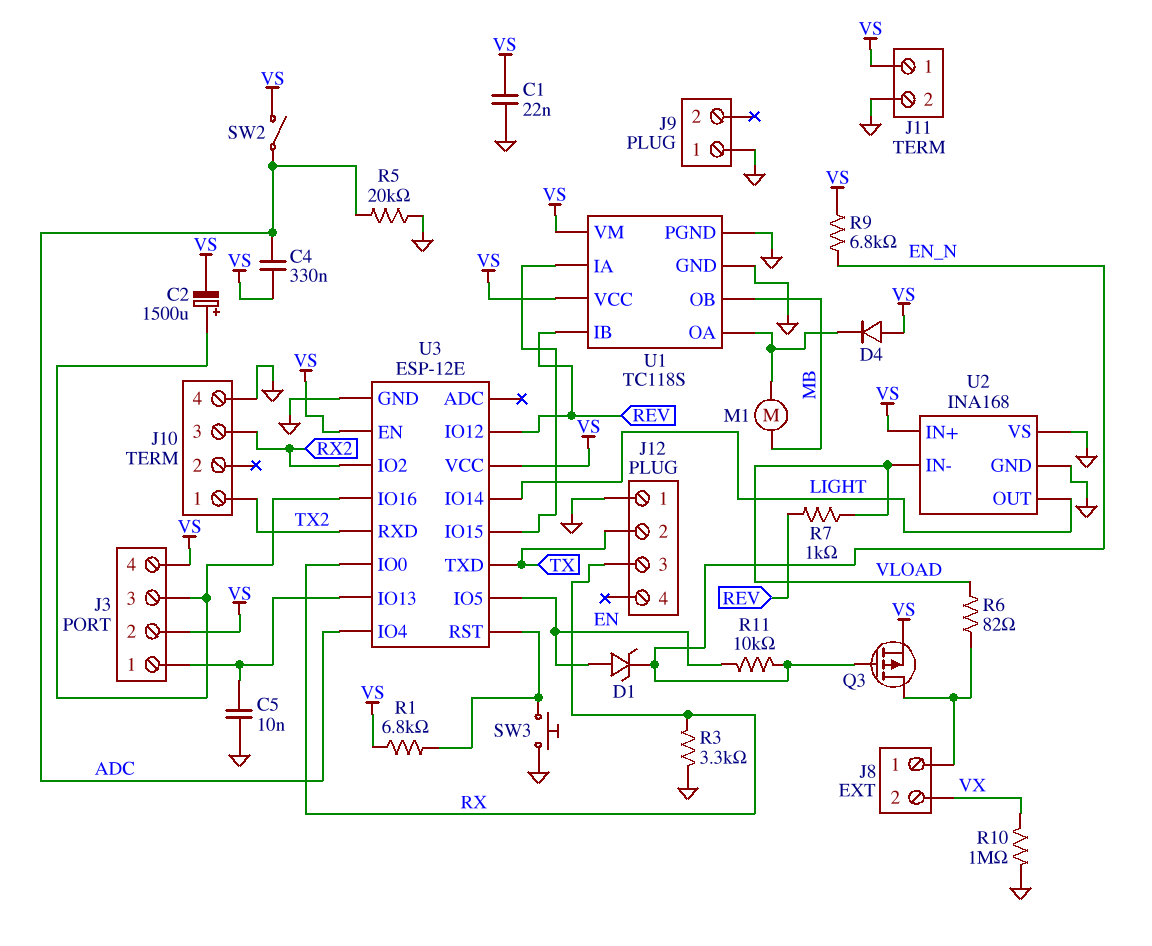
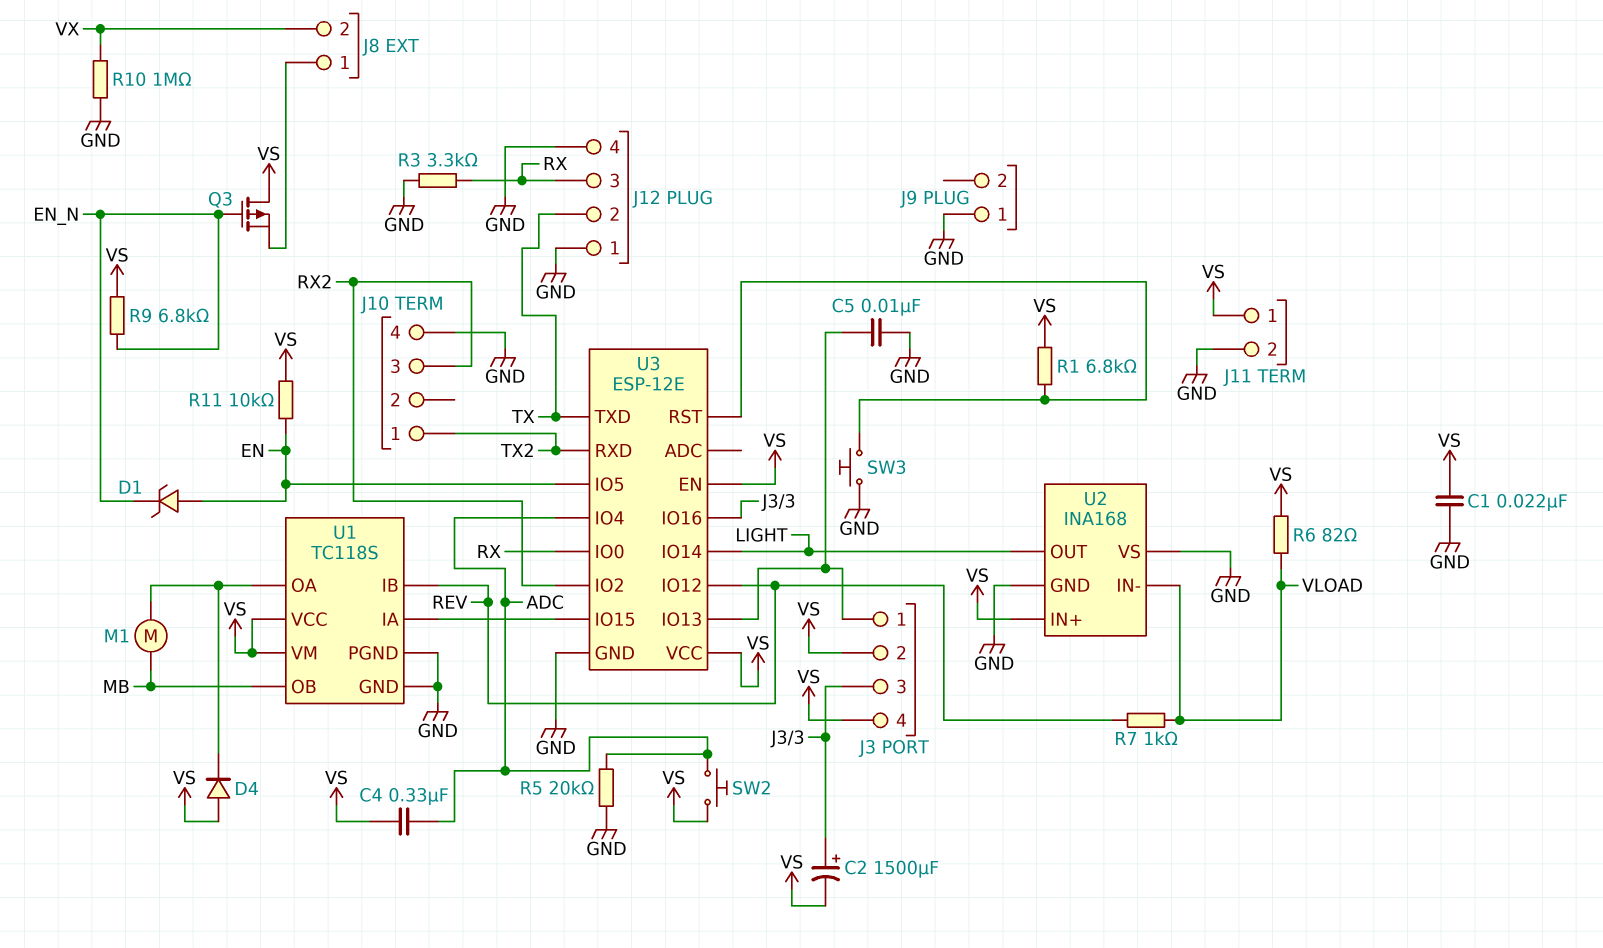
J12 pin 4: none -> GND
Q3: PMOS (G EN_N, D J8/1, S VS) -> PMOS (G EN_N, D VS, S J8/1)
R6: 82 (J8/1, VLOAD) -> 82 (VLOAD, VS)
R11: 10k (EN, EN_N) -> 10k (EN, VS)
SW2: switch (ADC, VS) -> button (ADC, VS)

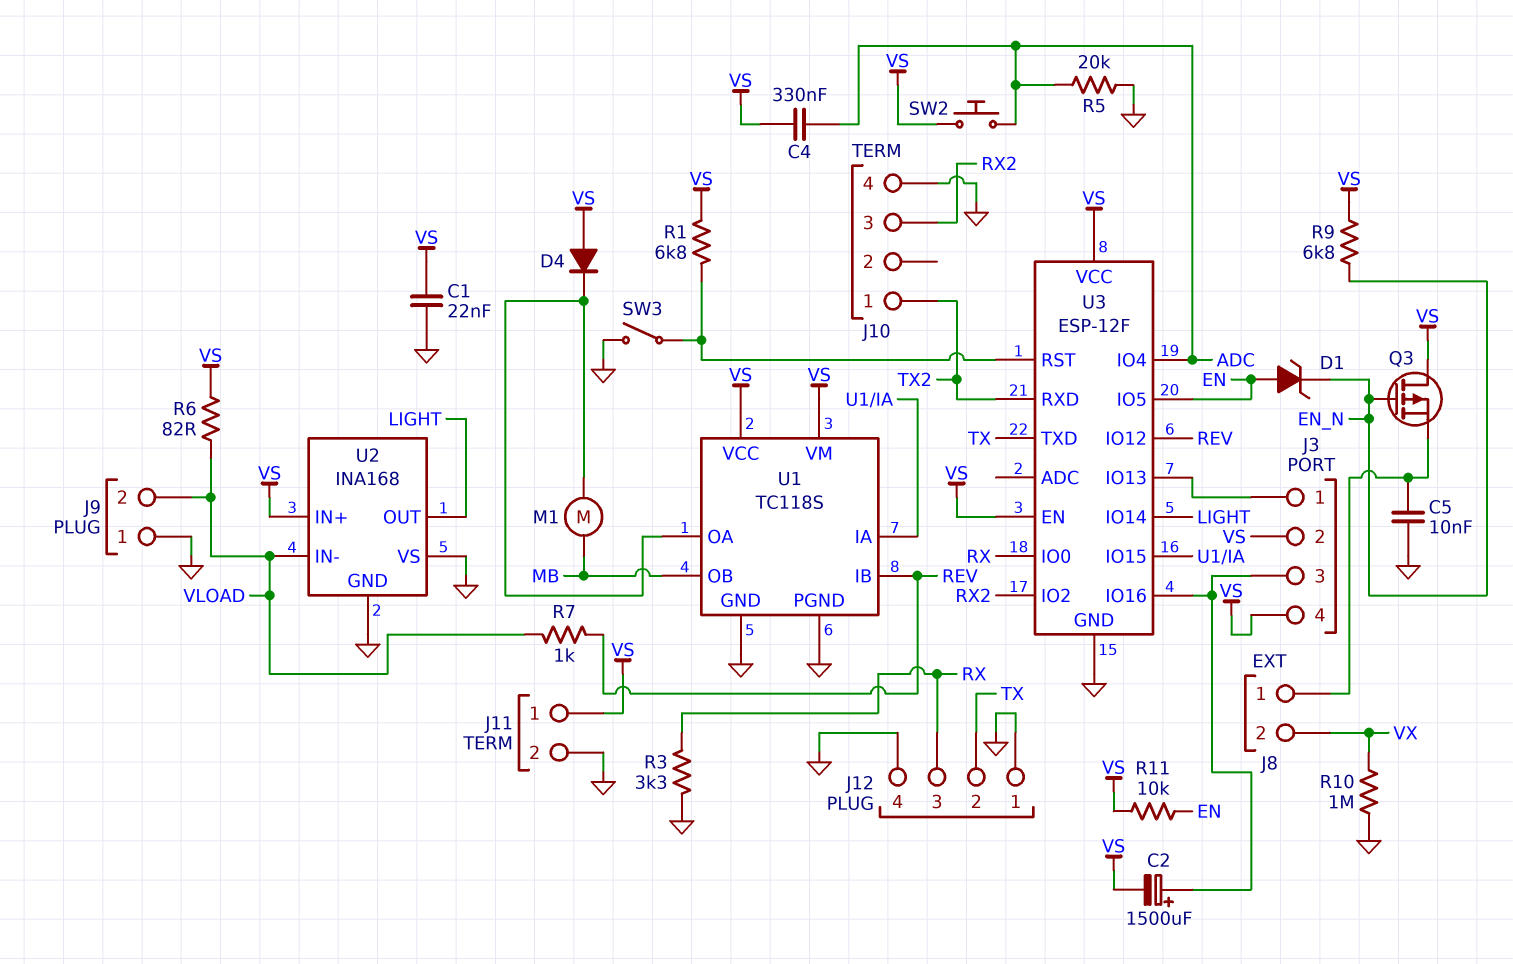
C5: 10nF (GND, J3/1) -> 10nF (GND, J8/1)
J9 pin 2: none -> VLOAD
SW3: button (GND, U3/RST) -> switch (GND, U3/RST)
U3: ESP-12E -> ESP-12F

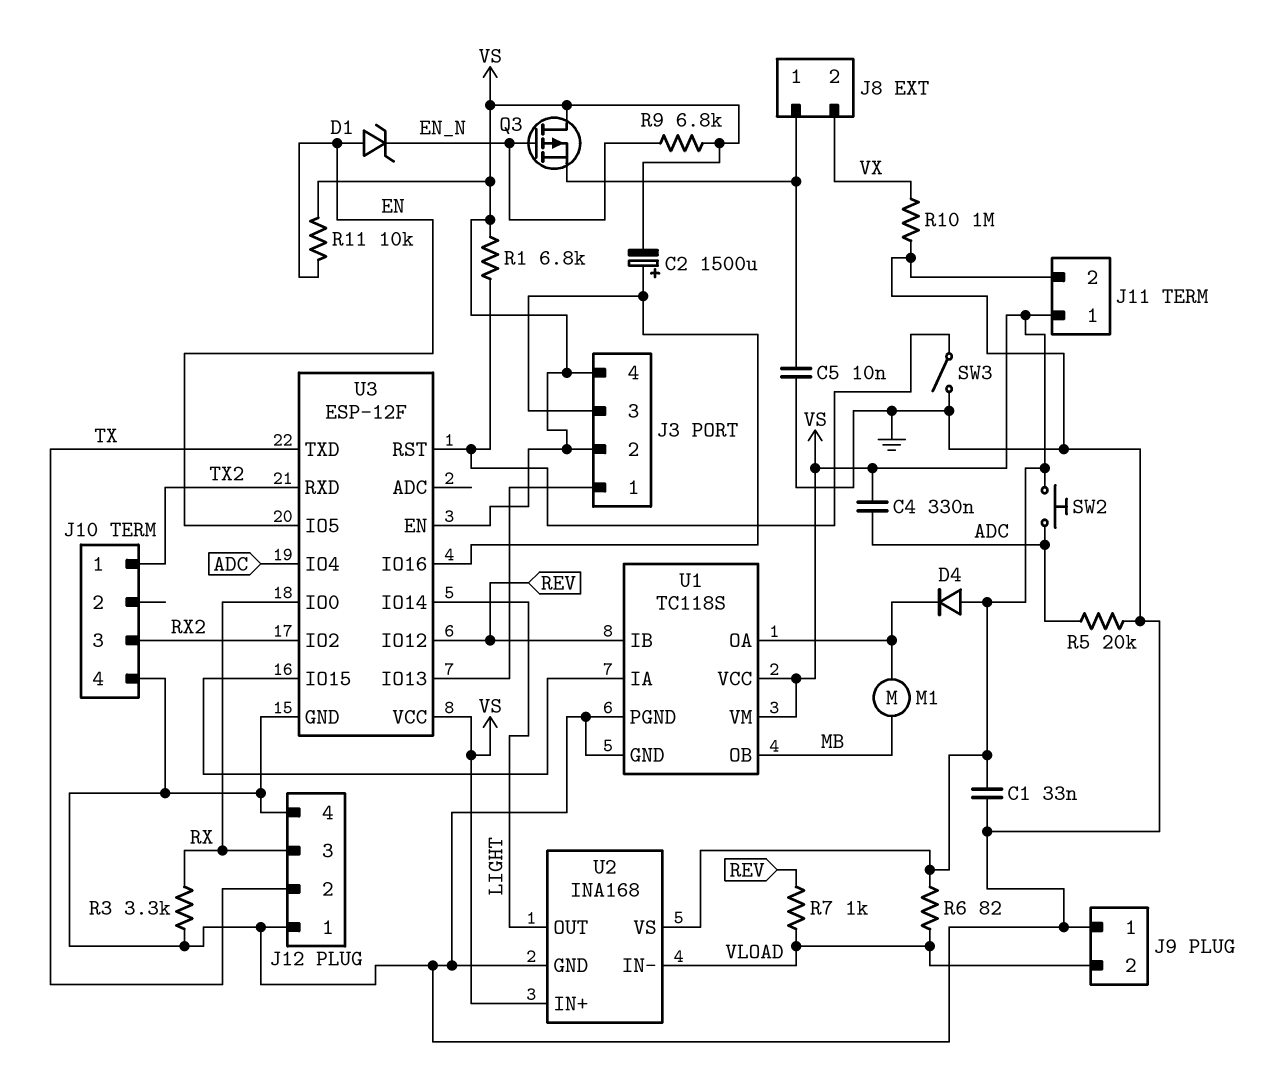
C1: 22nF (GND, VS) -> 33nF (GND, VS)
U2 pin VS: GND -> VS

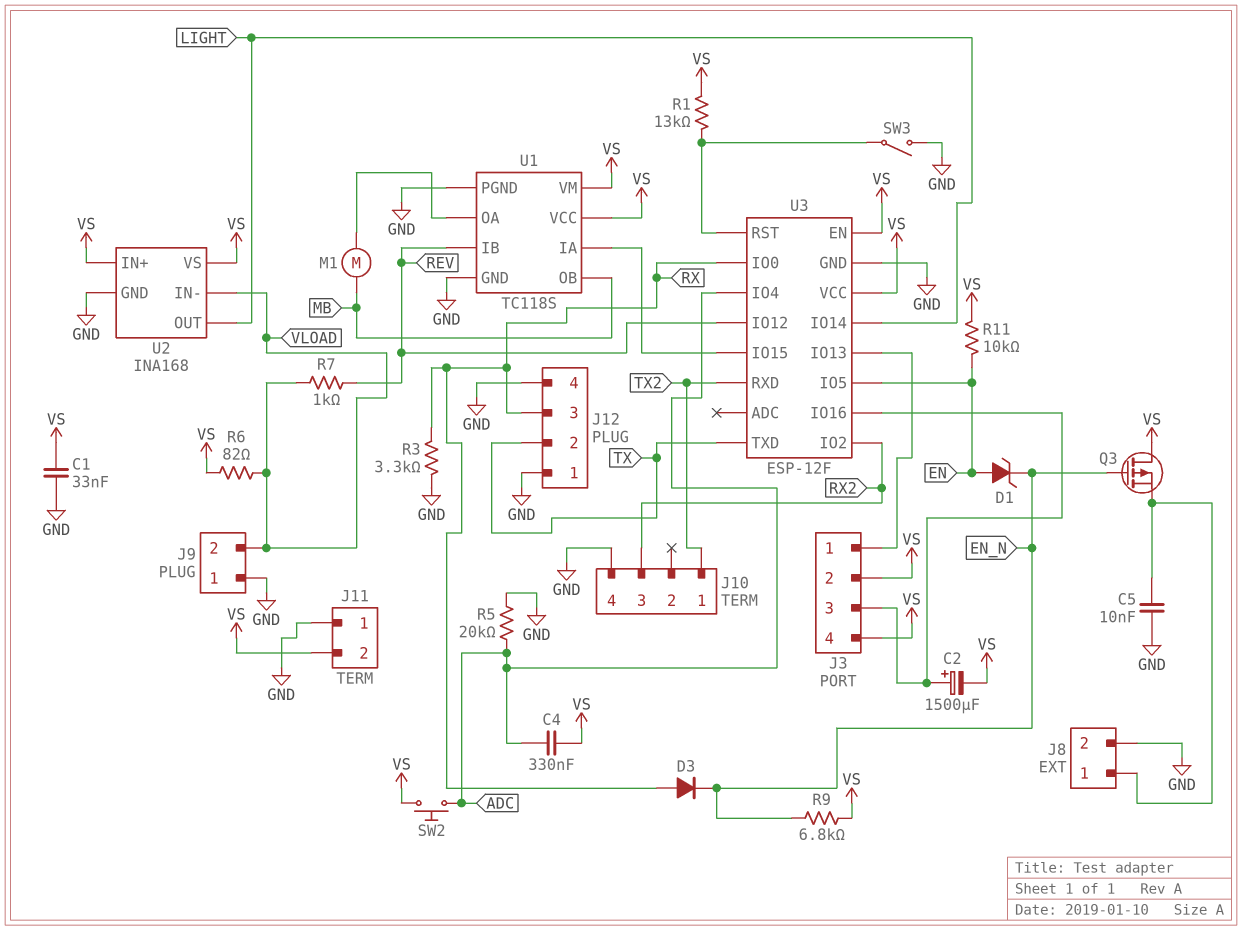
D3: none -> diode (A RX, K EN_N)
D4: diode (A VS, K U1/OA) -> none
J8 pin 2: VX -> GND
J11 pin 1: VS -> GND
J11 pin 2: GND -> VS
R1: 6.8k (U3/RST, VS) -> 13k (U3/RST, VS)
R10: 1M (GND, VX) -> none

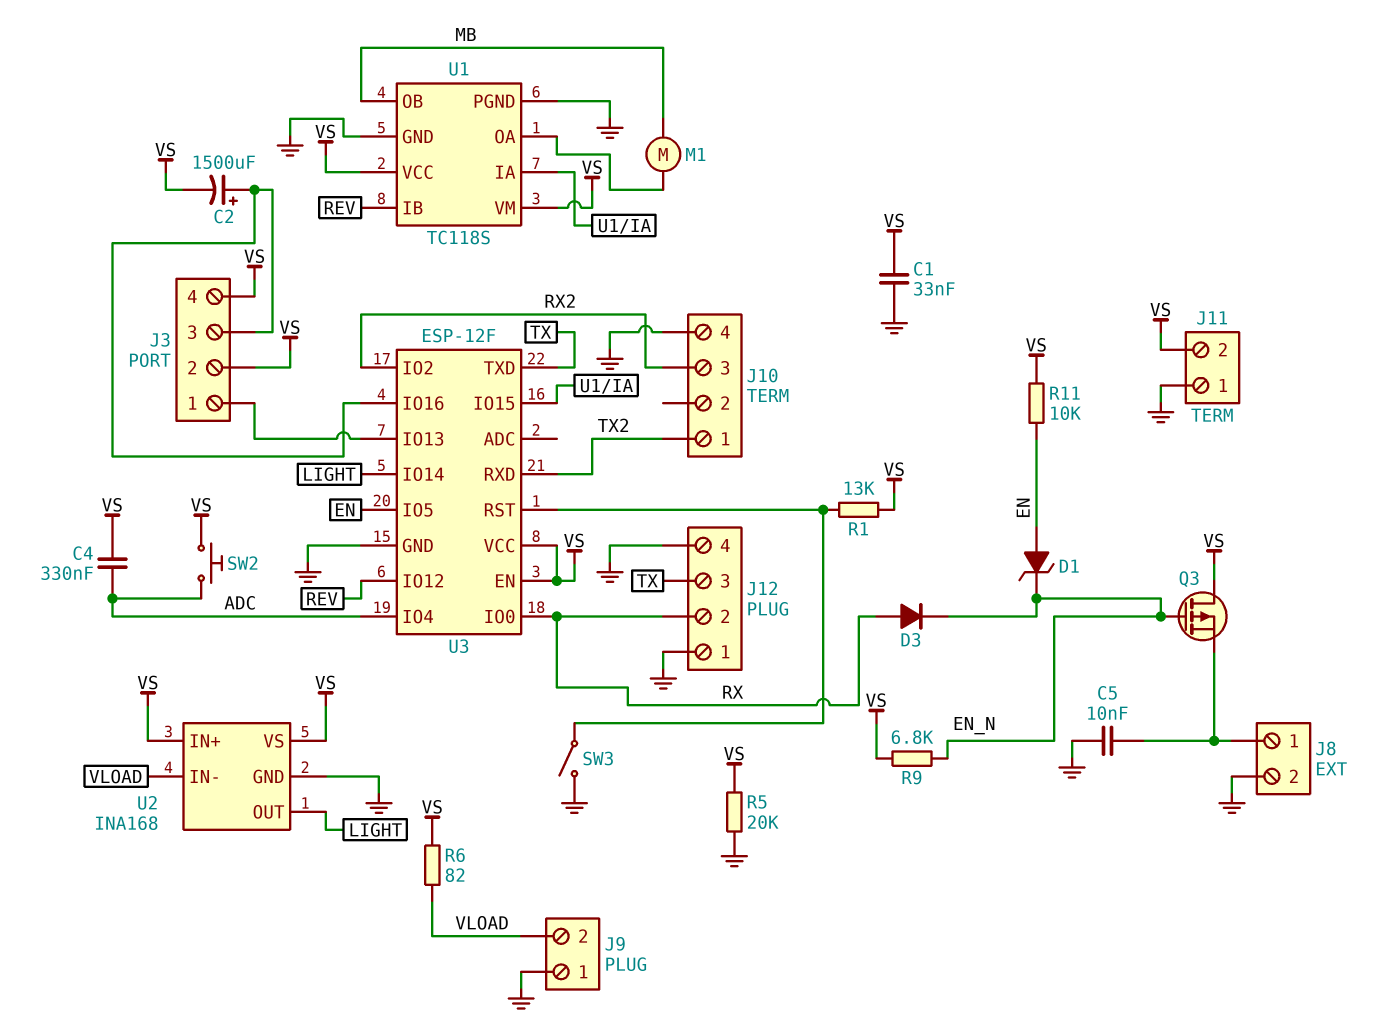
J12 pin 2: TX -> RX
J12 pin 3: RX -> TX
R3: 3.3k (GND, RX) -> none
R5: 20k (ADC, GND) -> 20k (GND, VS)
R7: 1k (REV, VLOAD) -> none

